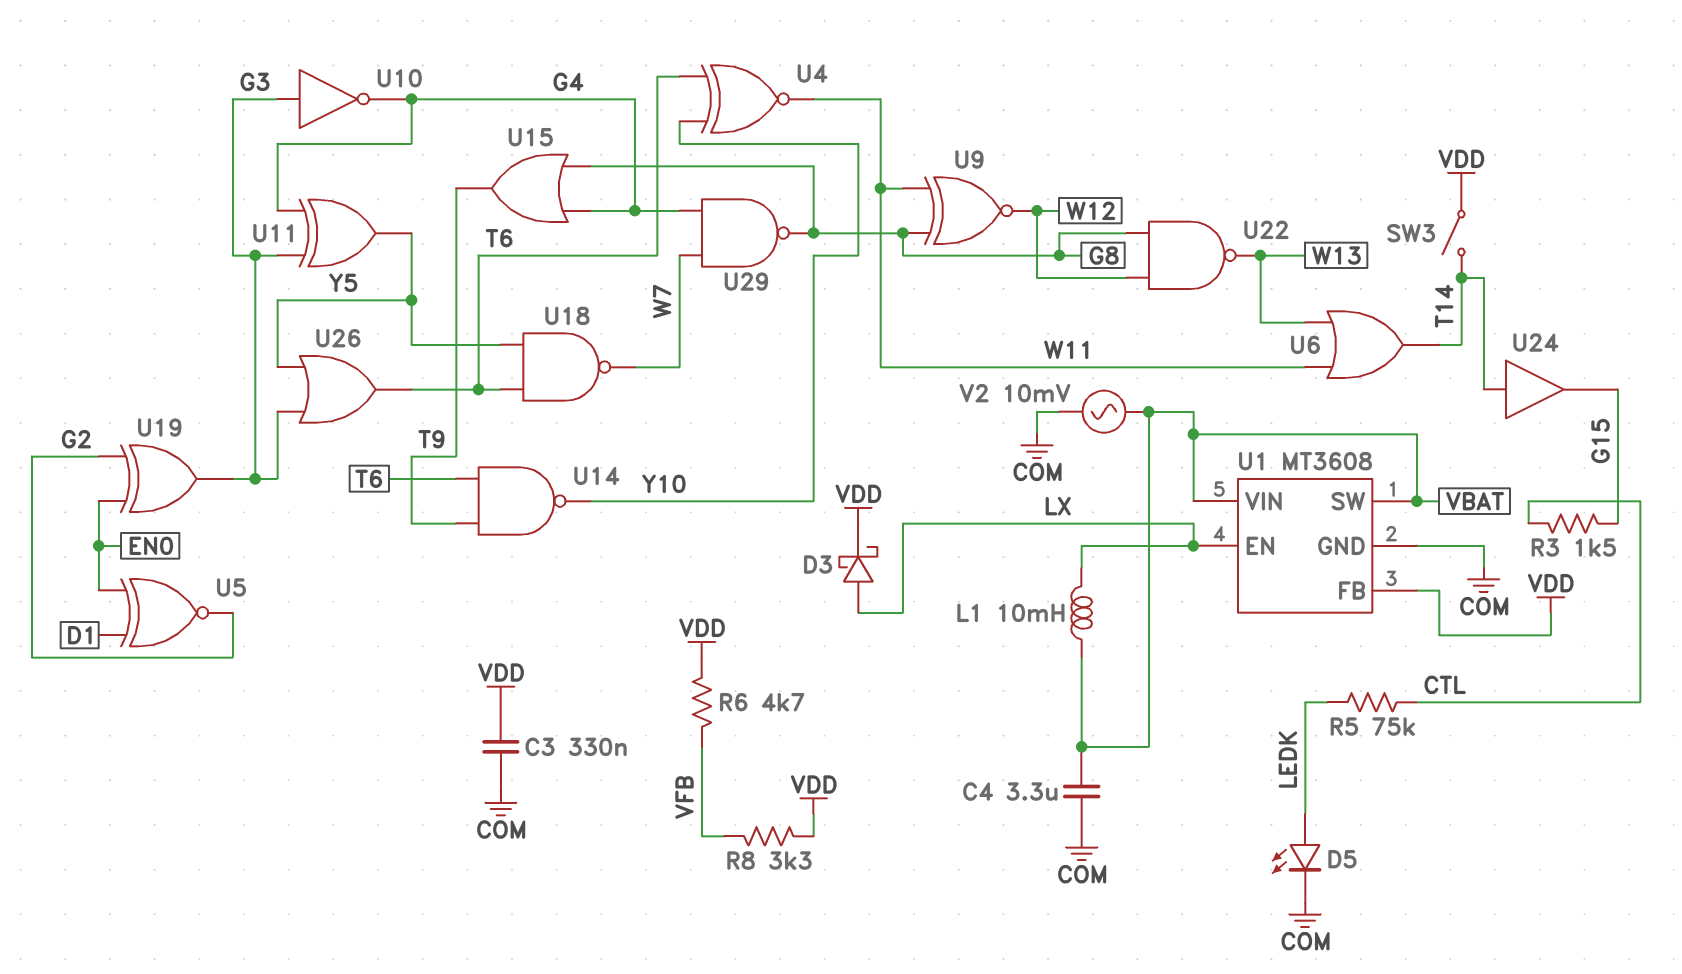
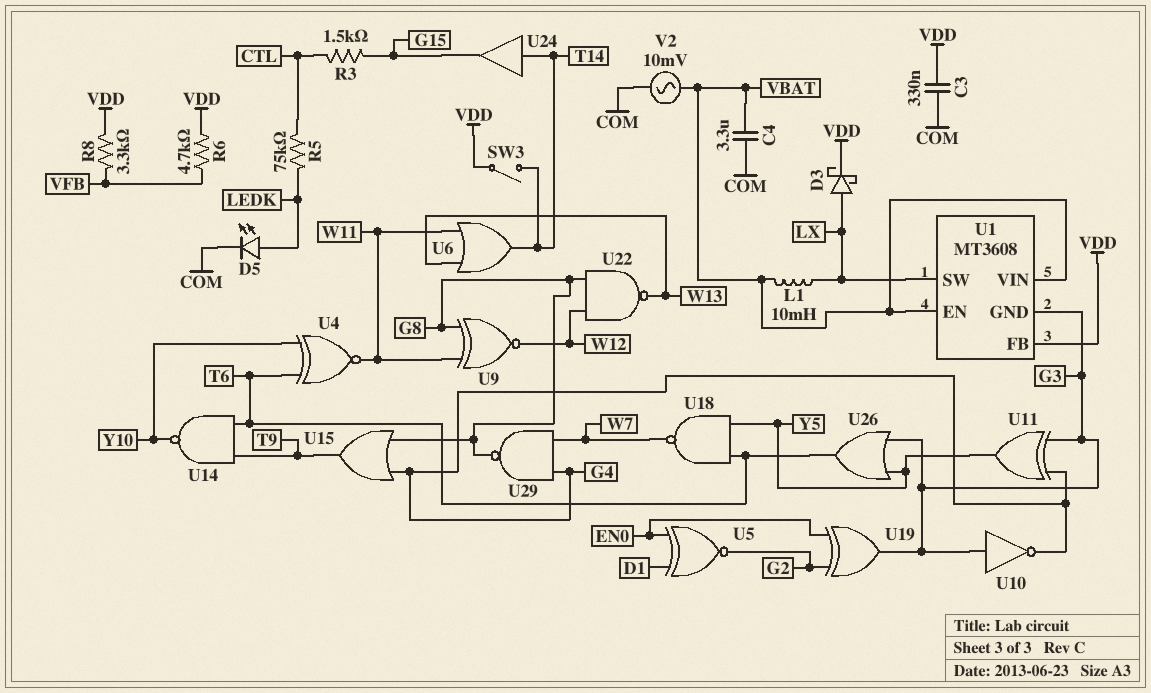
U1 pin EN: LX -> VBAT
U1 pin GND: COM -> G3
U1 pin SW: VBAT -> LX

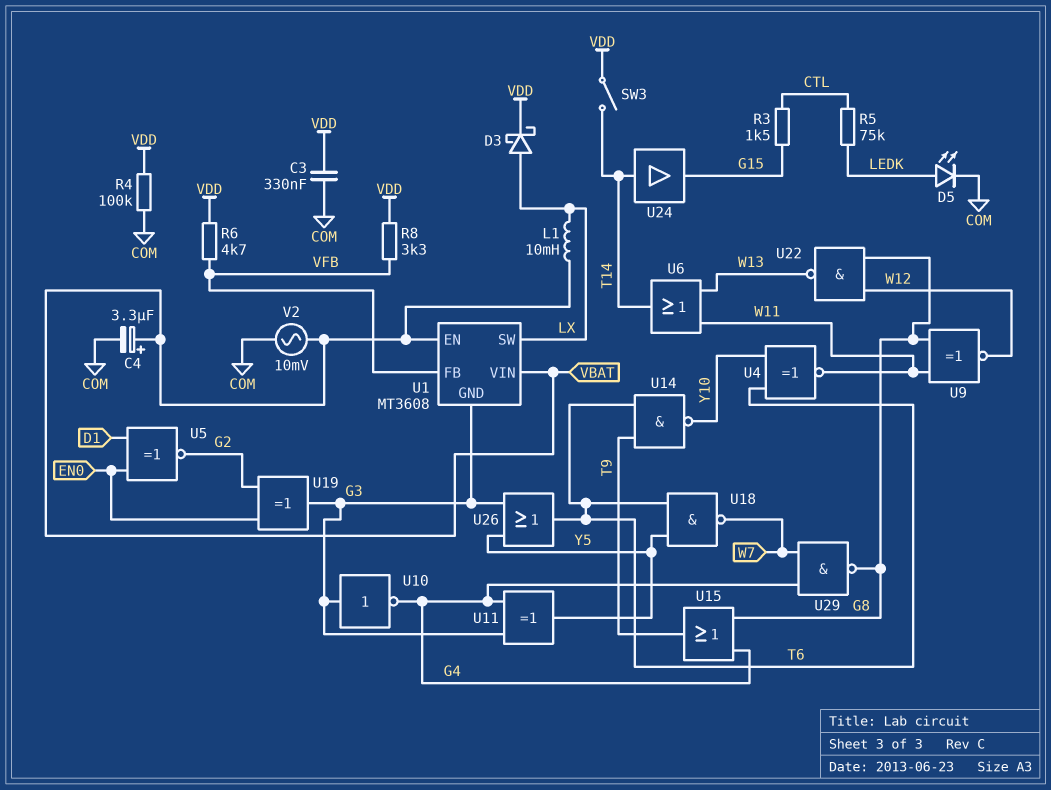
C4: 3.3uF (COM, VBAT) -> 3.3uF (plus VBAT, minus COM)
R4: none -> 100k (COM, VDD)
U1 pin FB: VDD -> VFB

